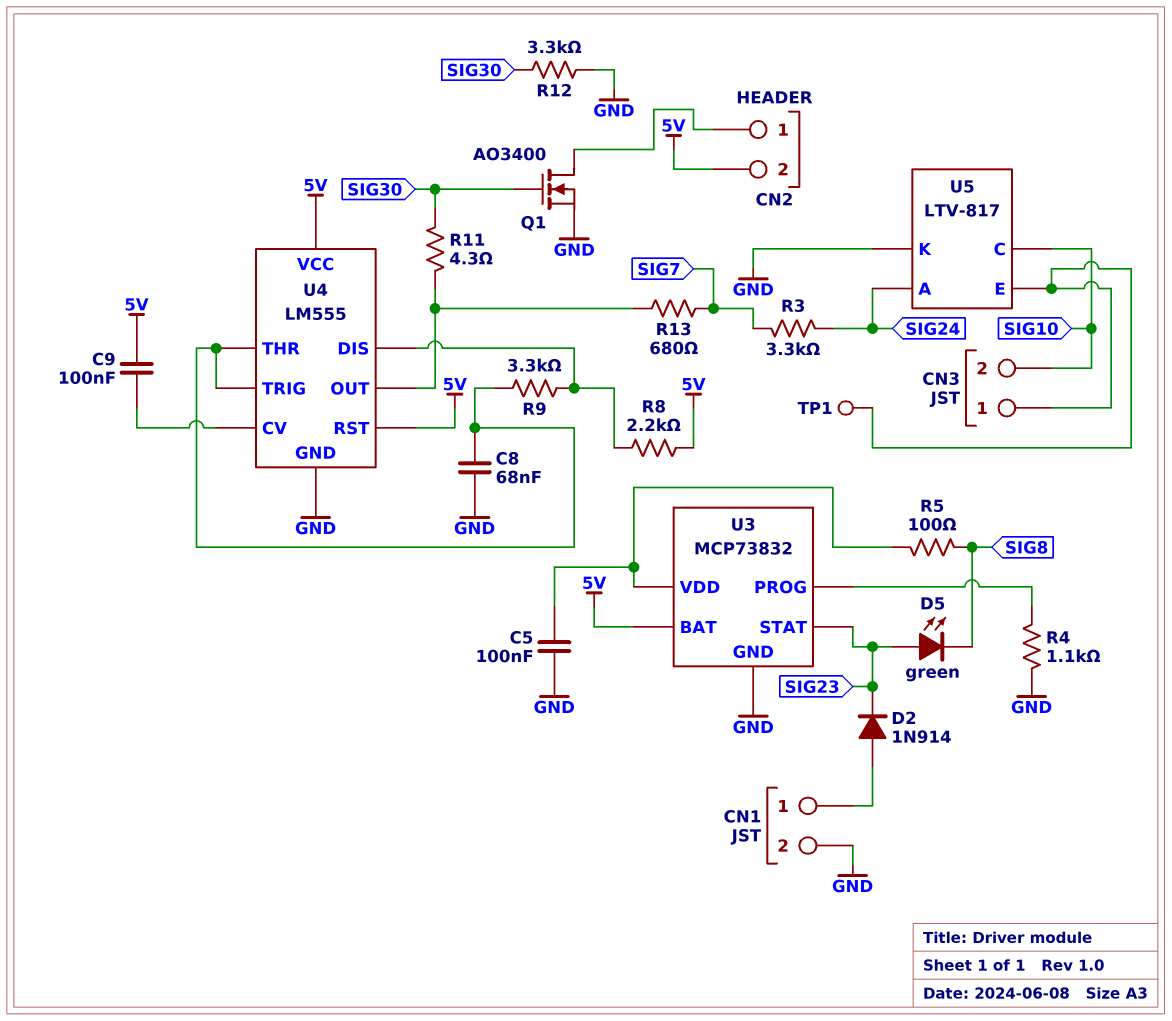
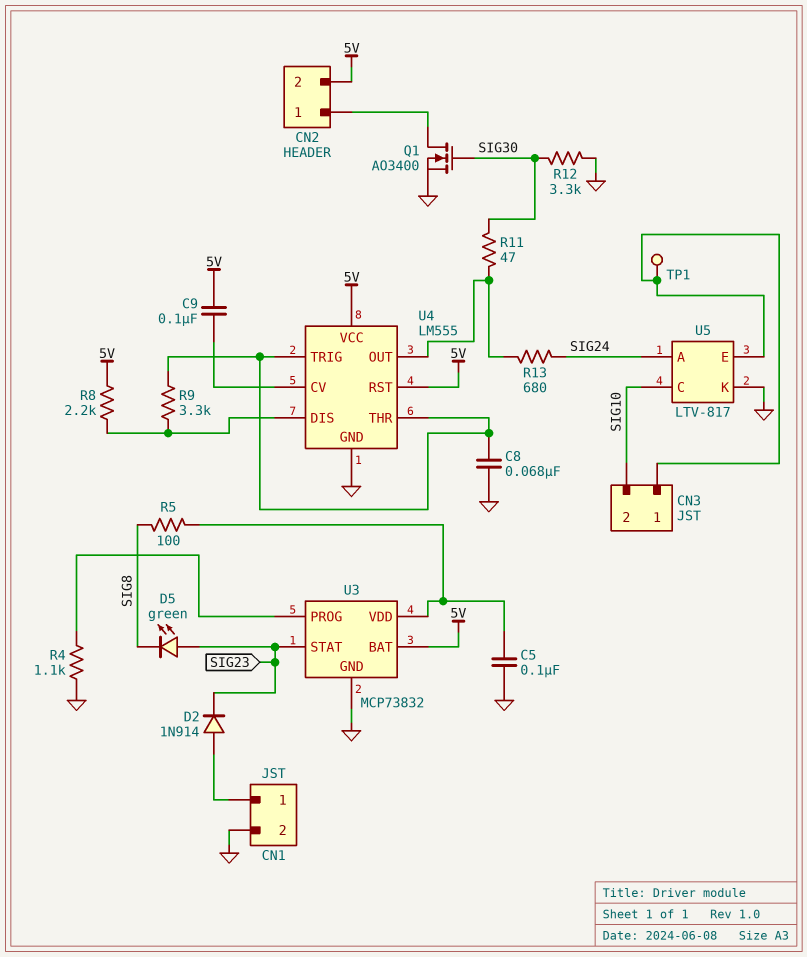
R3: 3.3k (SIG7, SIG24) -> none
R11: 4.3 (SIG30, U4/OUT) -> 47 (SIG30, U4/OUT)
R13: 680 (SIG7, U4/OUT) -> 680 (SIG24, U4/OUT)

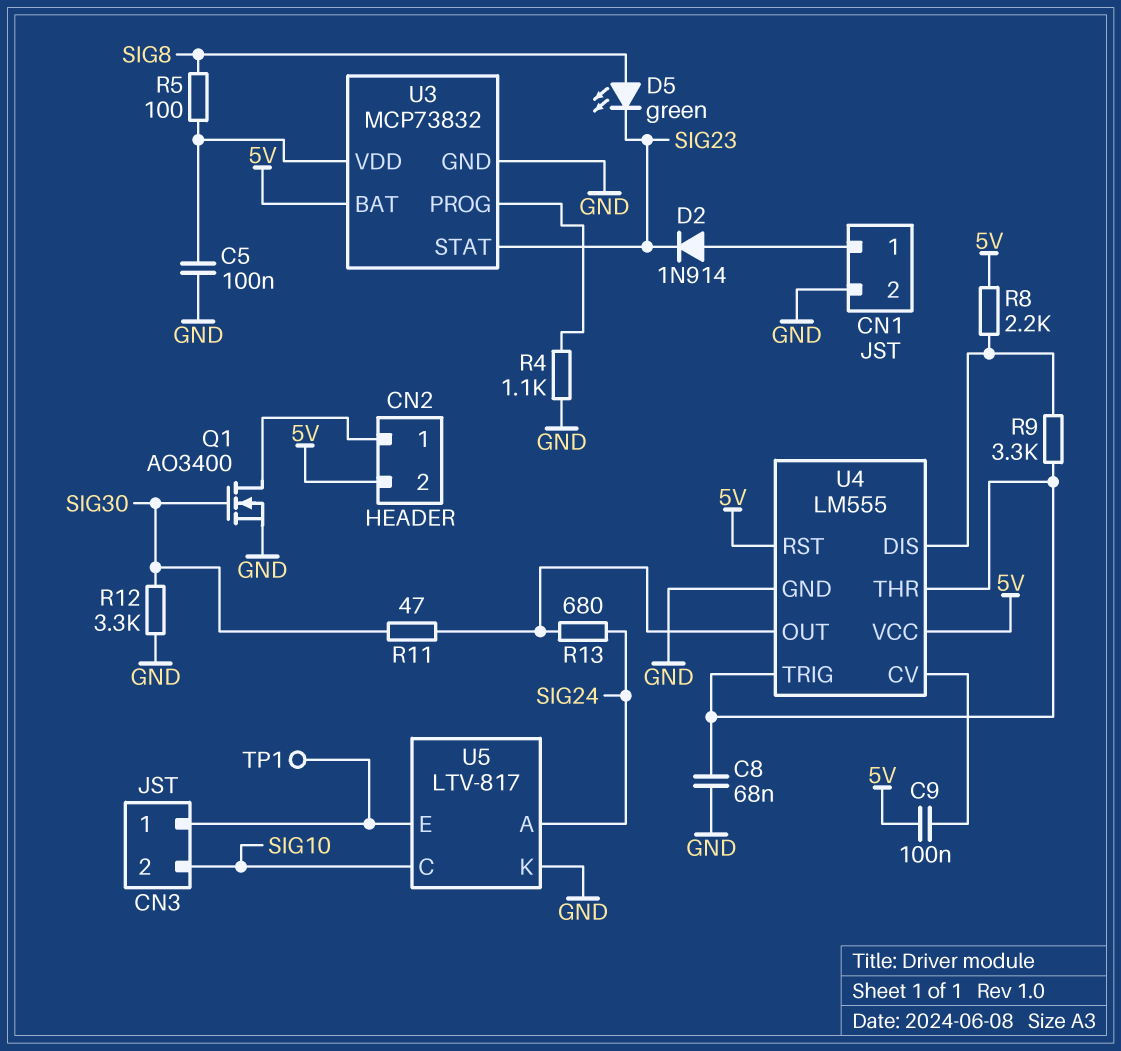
D5: LED green (A SIG23, K SIG8) -> LED green (A SIG8, K SIG23)

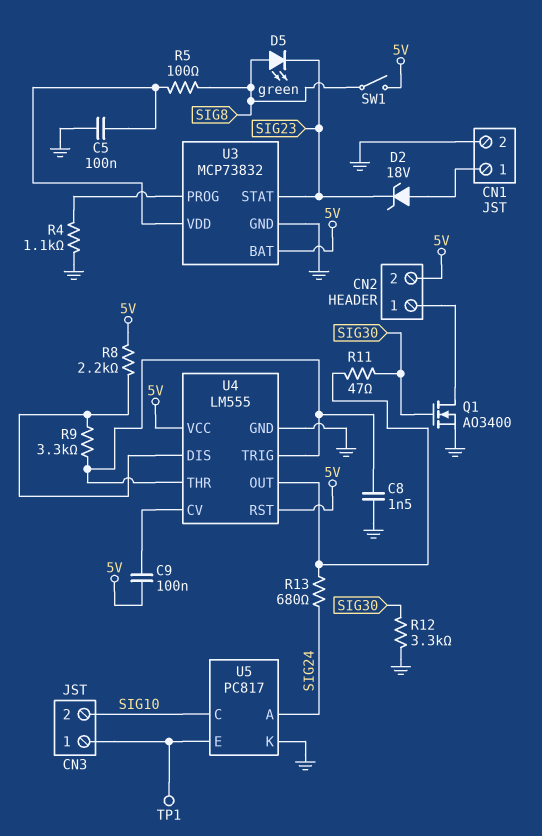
C8: 68nF (GND, U4/THR) -> 1.5nF (GND, U4/THR)
D2: diode 1N914 (A CN1/1, K SIG23) -> zener 18V (A CN1/1, K SIG23)
SW1: none -> switch (5V, SIG8)
U5: LTV-817 -> PC817

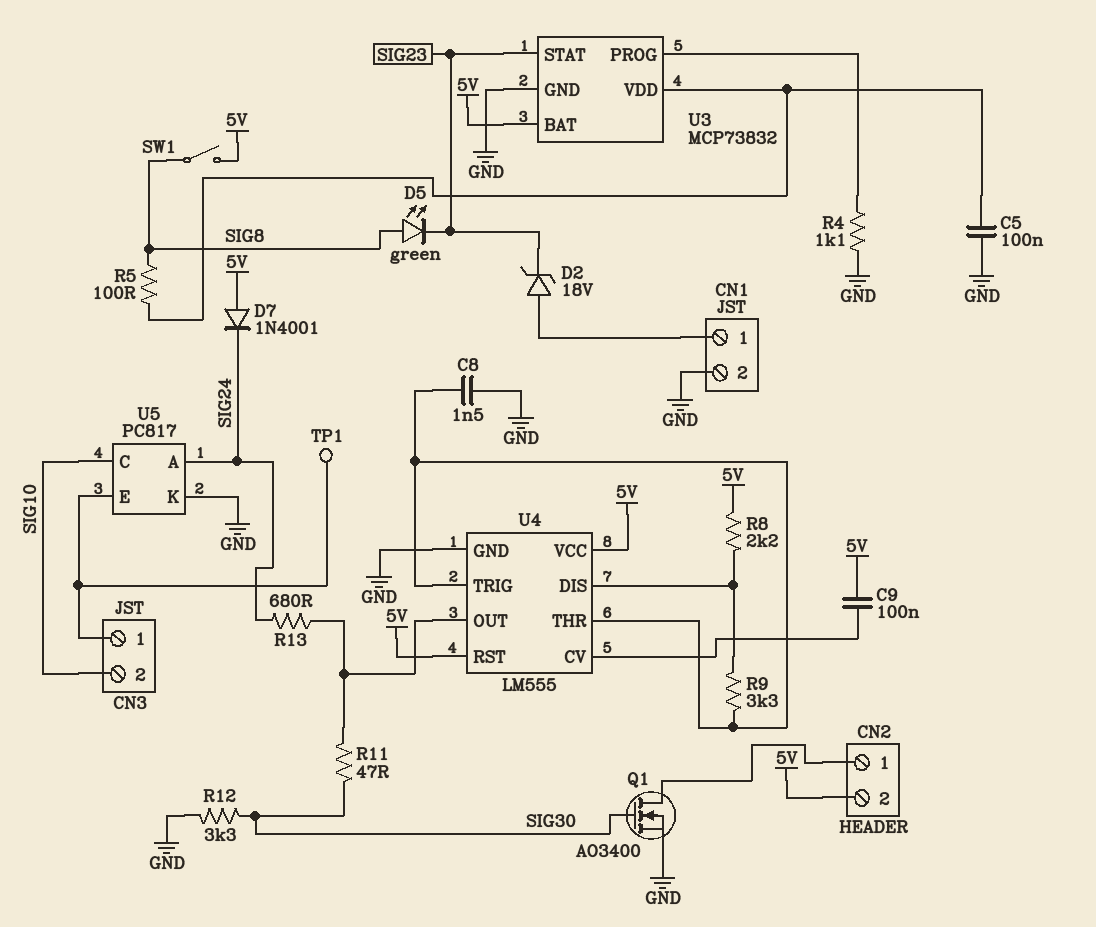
D7: none -> diode 1N4001 (A 5V, K SIG24)

